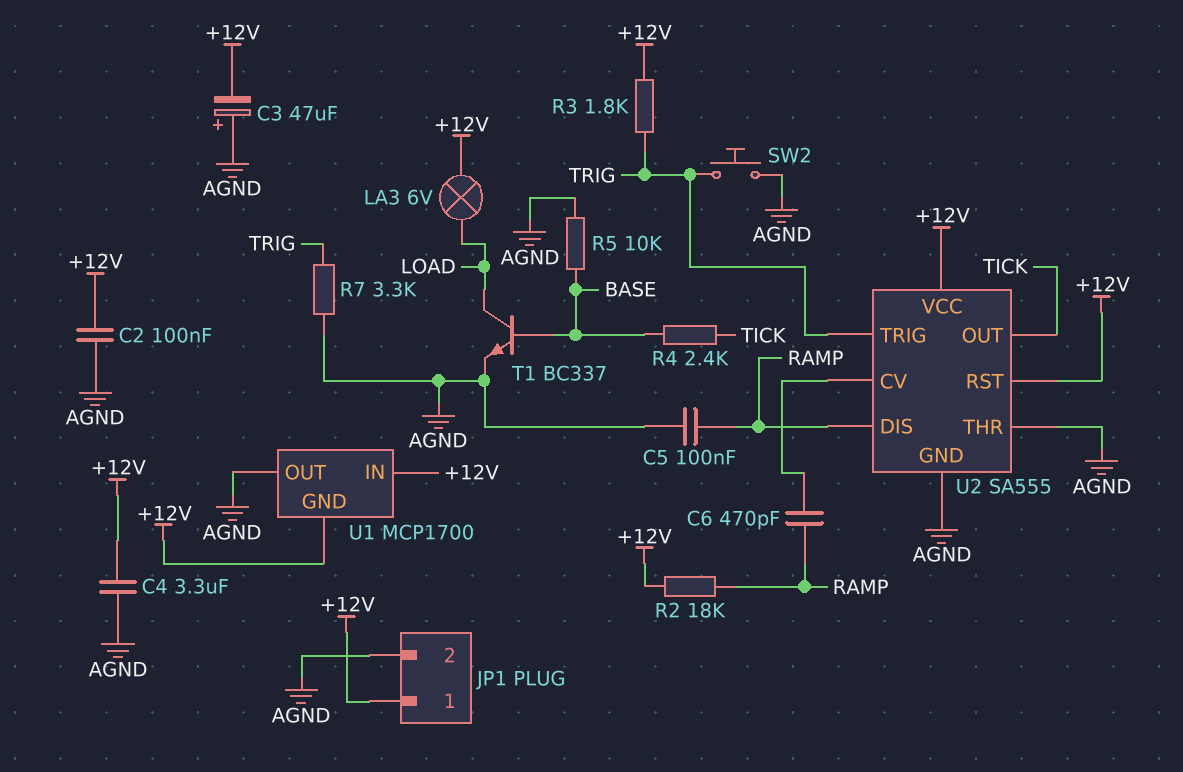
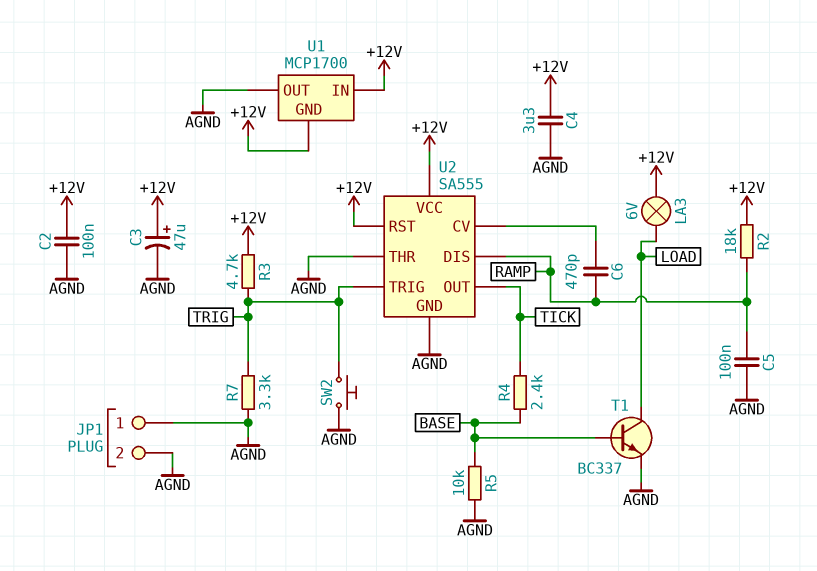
C3: 47uF (plus AGND, minus +12V) -> 47uF (plus +12V, minus AGND)
JP1 pin 1: +12V -> AGND
R3: 1.8k (+12V, TRIG) -> 4.7k (+12V, TRIG)

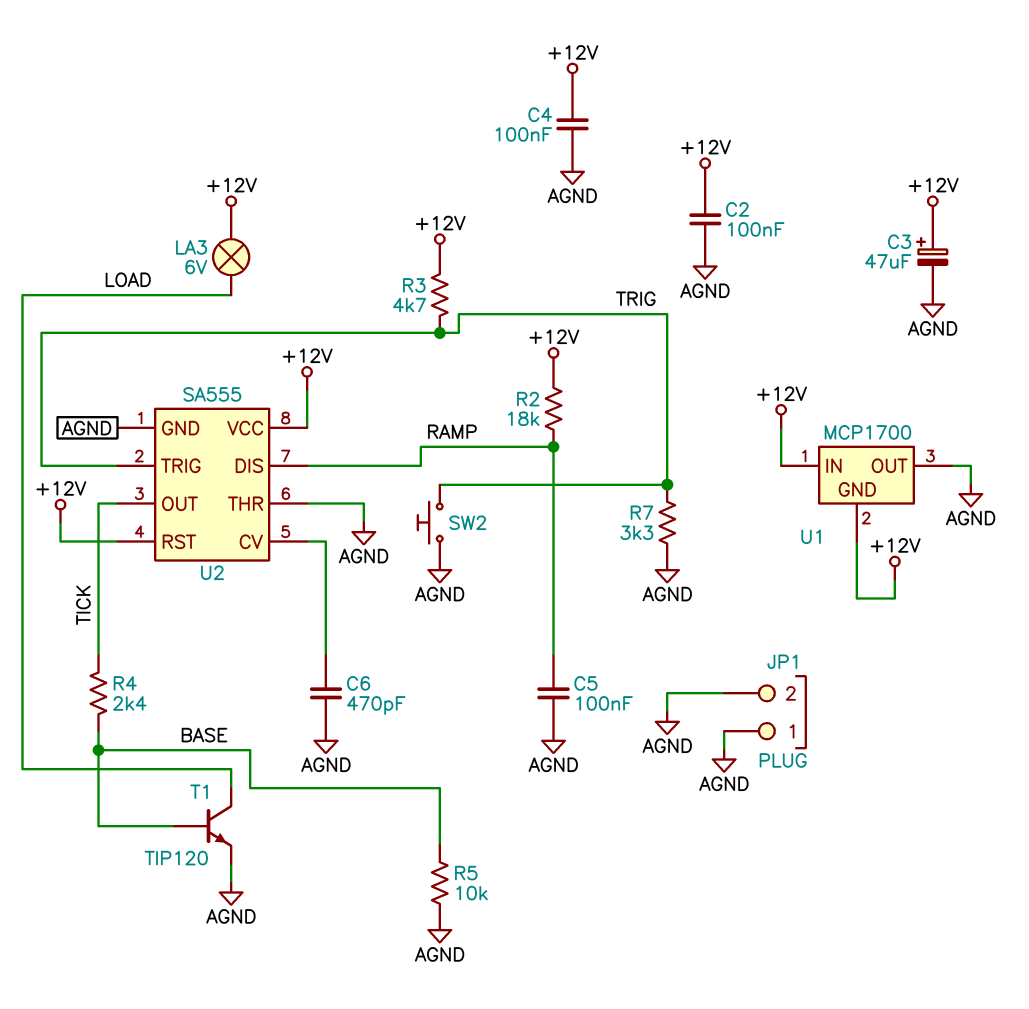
C4: 3.3uF (+12V, AGND) -> 100nF (+12V, AGND)
C6: 470pF (RAMP, U2/CV) -> 470pF (AGND, U2/CV)
T1: NPN BC337 (B BASE, C LOAD, E AGND) -> NPN TIP120 (B BASE, C LOAD, E AGND)

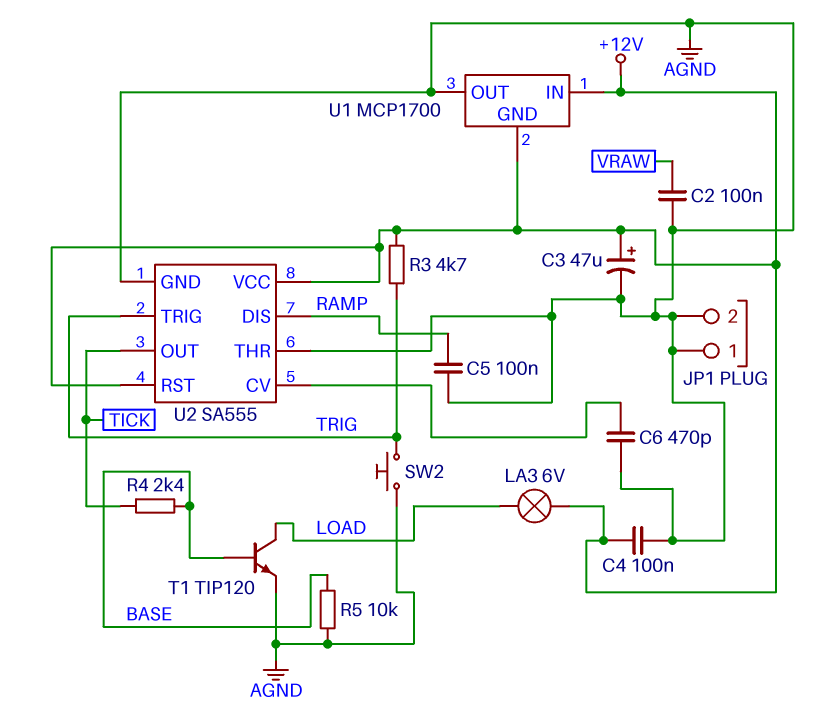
C2: 100nF (+12V, AGND) -> 100nF (AGND, VRAW)
R2: 18k (+12V, RAMP) -> none
R7: 3.3k (AGND, TRIG) -> none

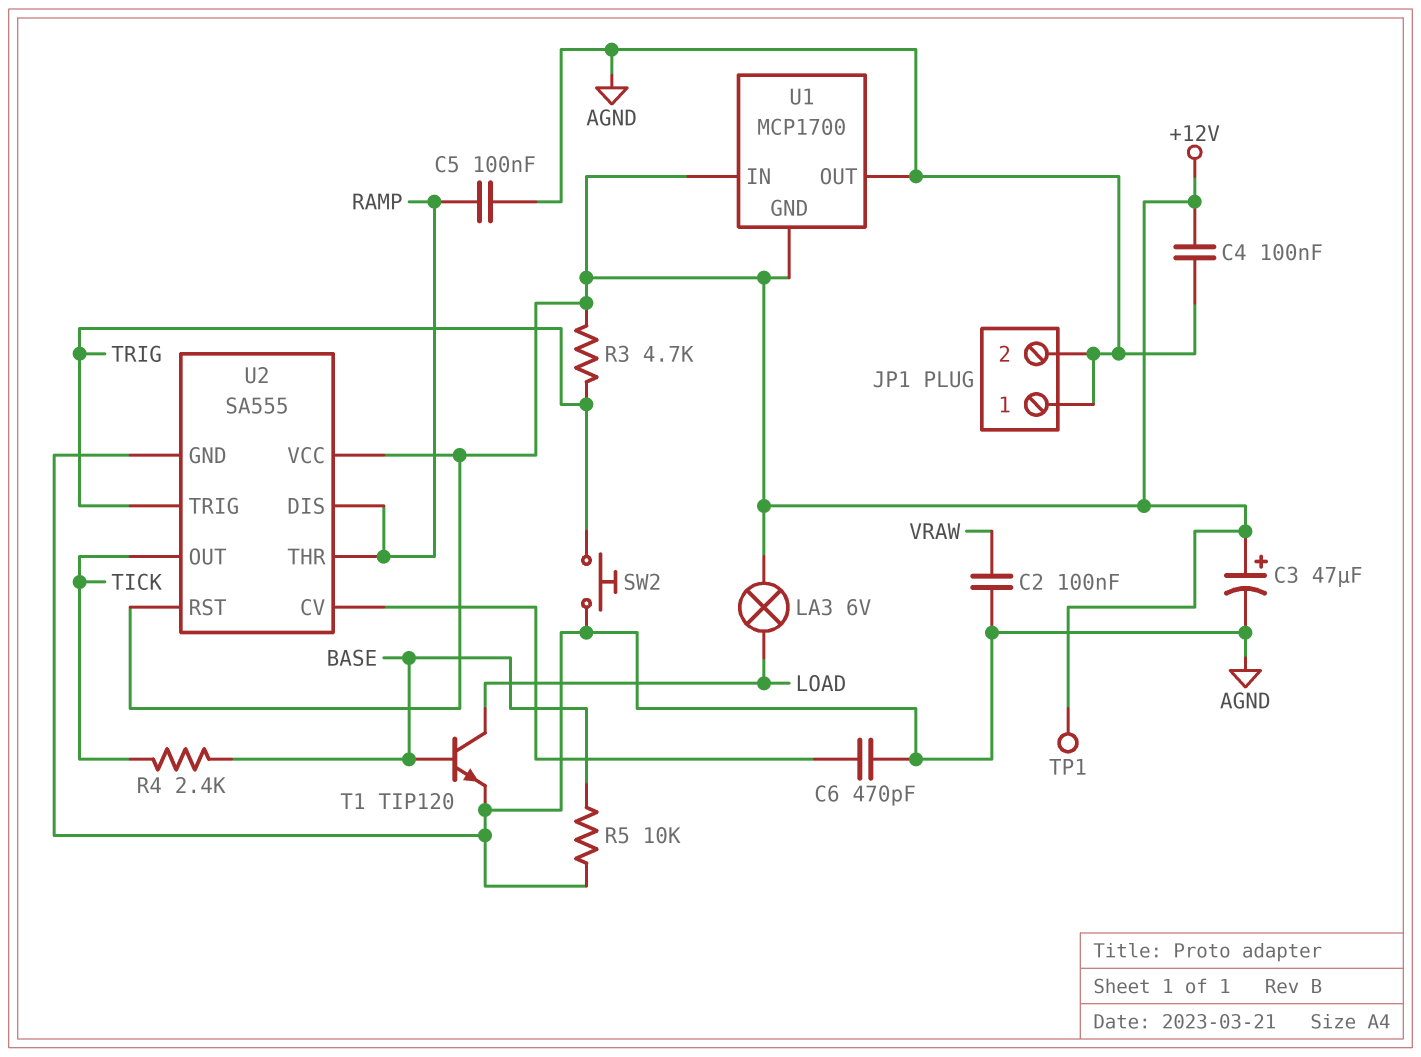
TP1: none -> test point (+12V)
U2 pin THR: AGND -> RAMP

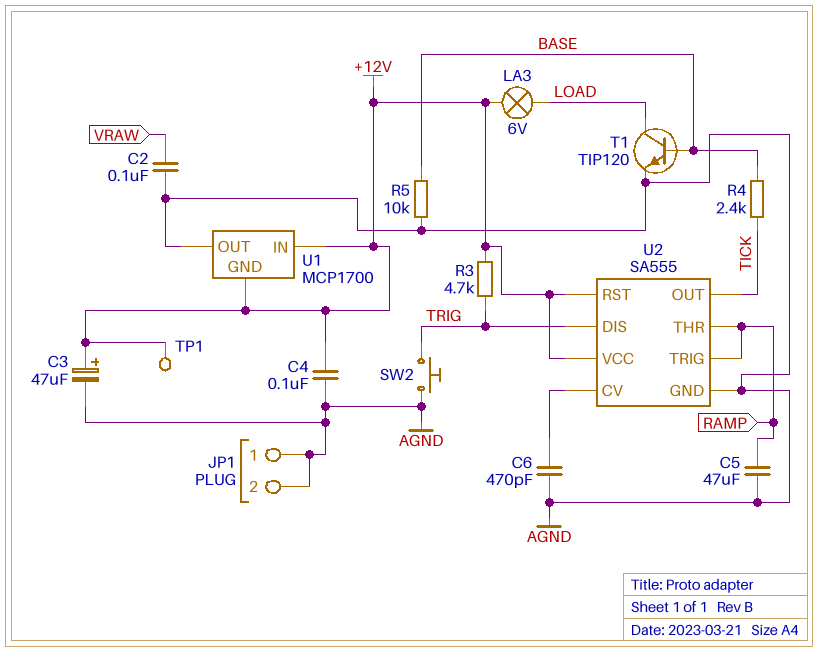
C5: 100nF (AGND, RAMP) -> 47uF (AGND, RAMP)
U2 pin DIS: RAMP -> TRIG
U2 pin TRIG: TRIG -> RAMP

